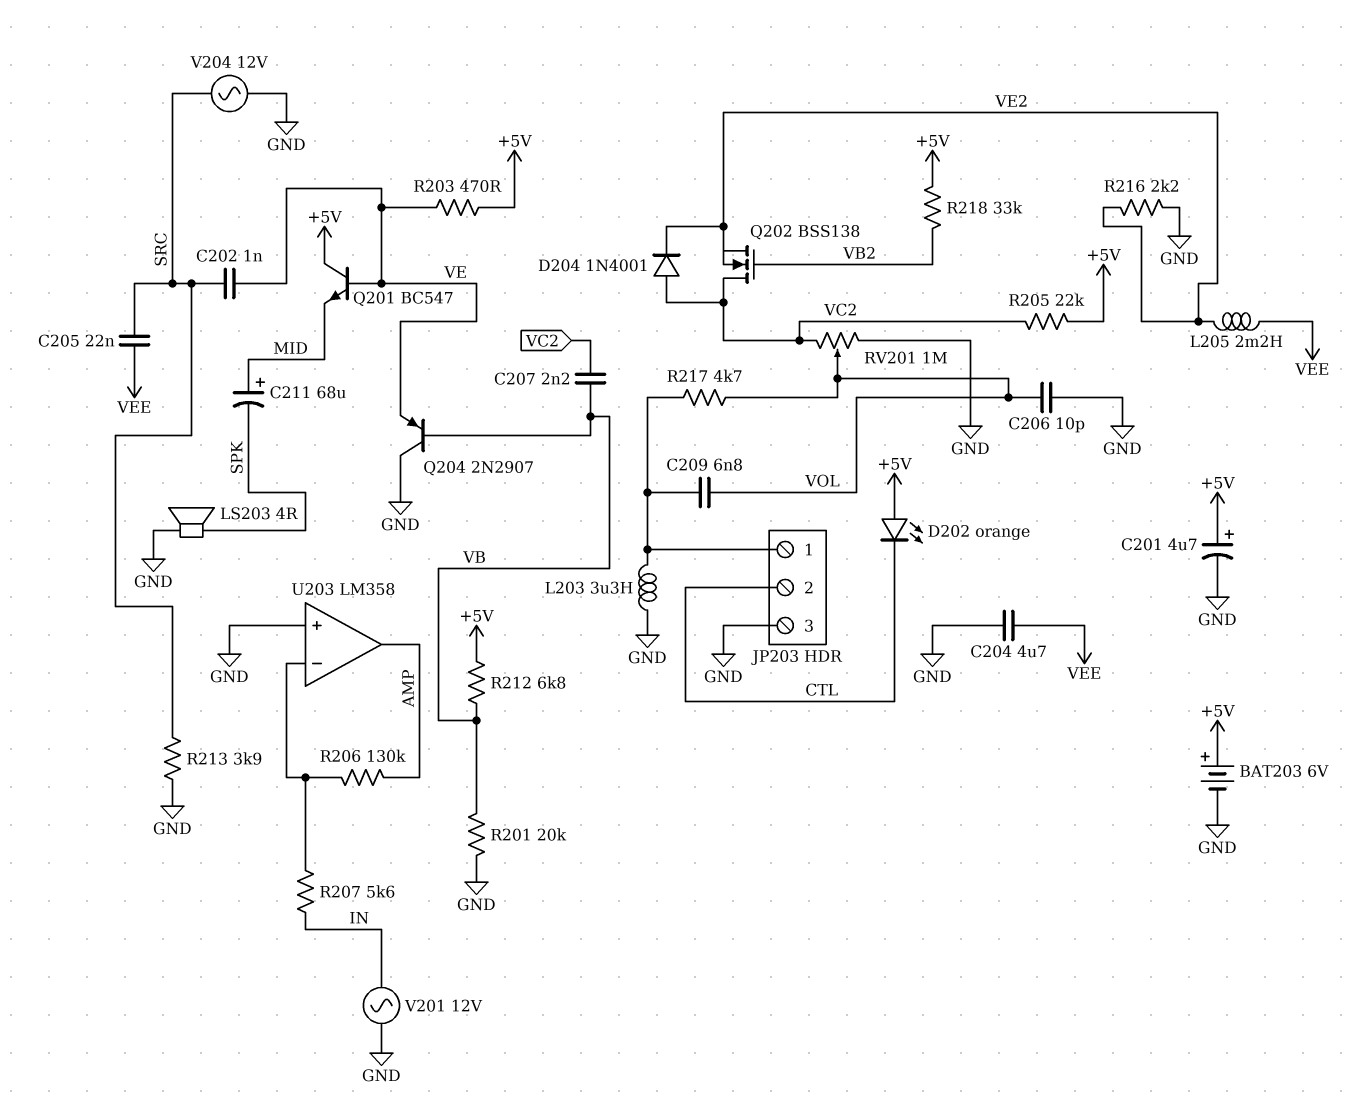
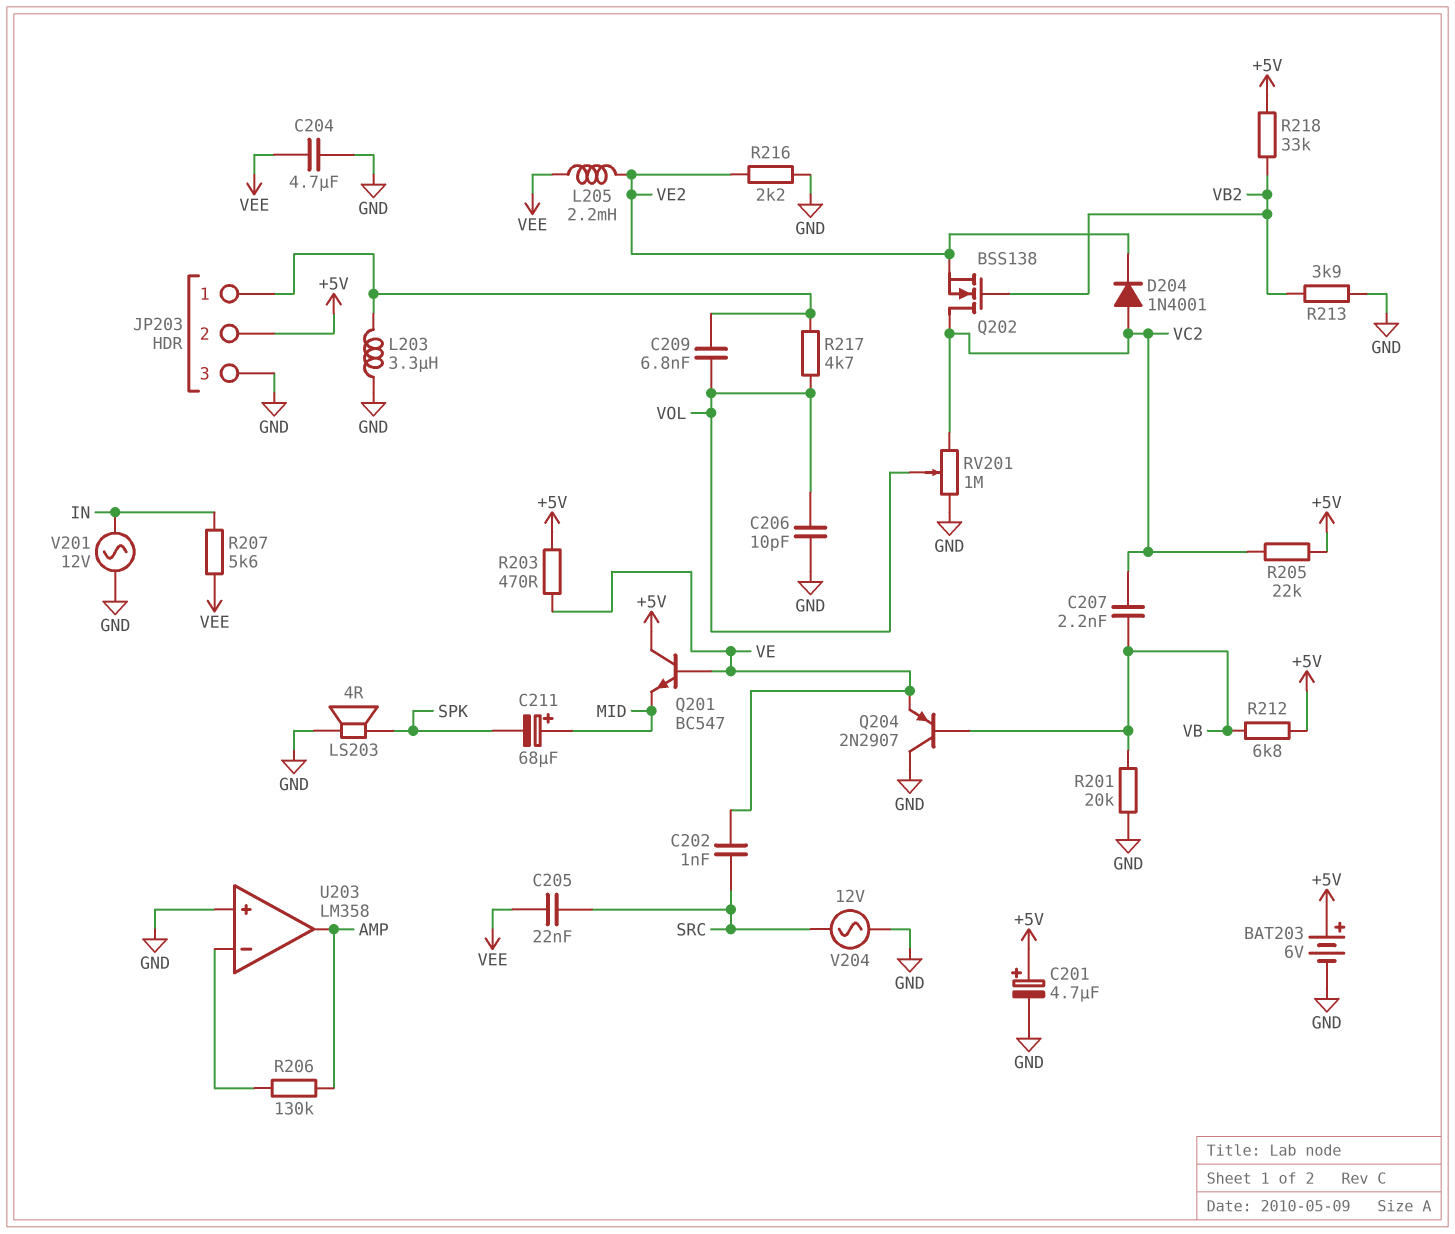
D202: LED orange (A +5V, K CTL) -> none
JP203 pin 2: CTL -> +5V
R207: 5.6k (IN, U203/in-) -> 5.6k (IN, VEE)
R213: 3.9k (GND, SRC) -> 3.9k (GND, VB2)

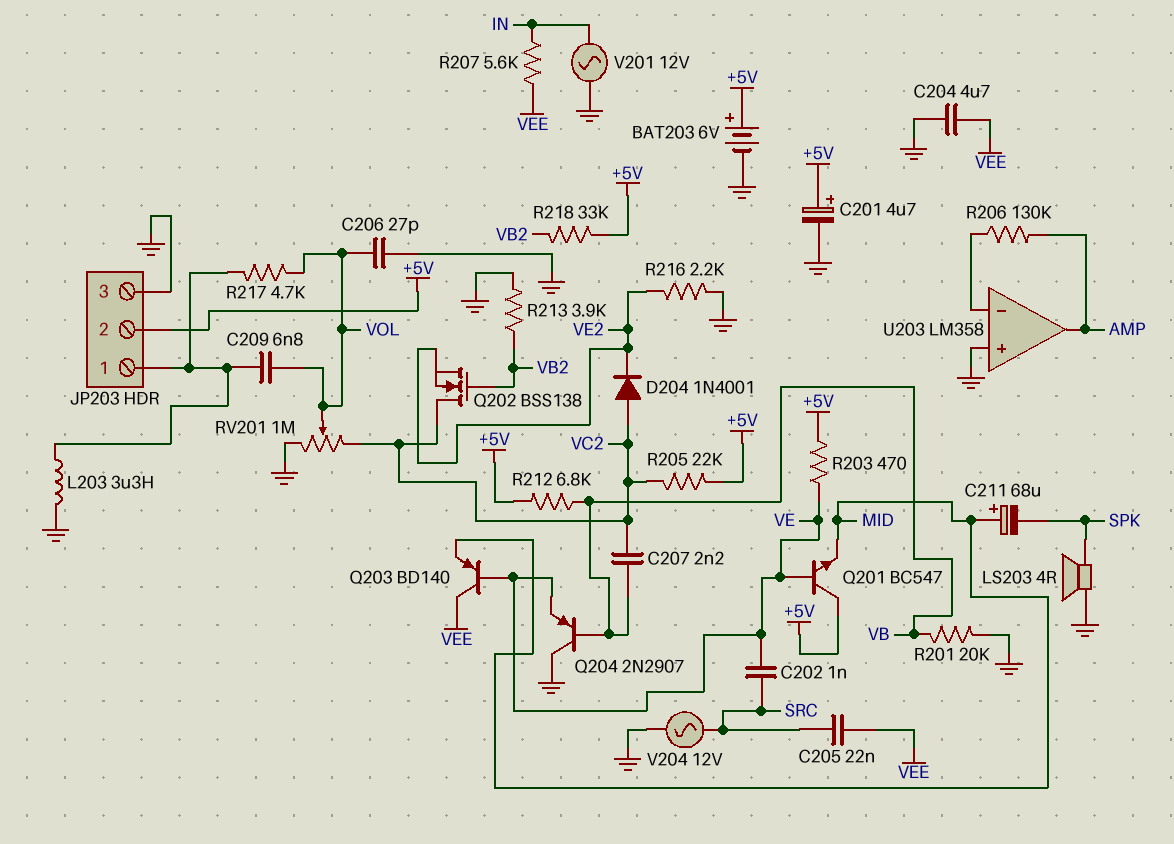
C206: 10pF (GND, VOL) -> 27pF (GND, VOL)
L205: 2.2mH (VE2, VEE) -> none
Q203: none -> PNP BD140 (B VE, C VEE, E MID)

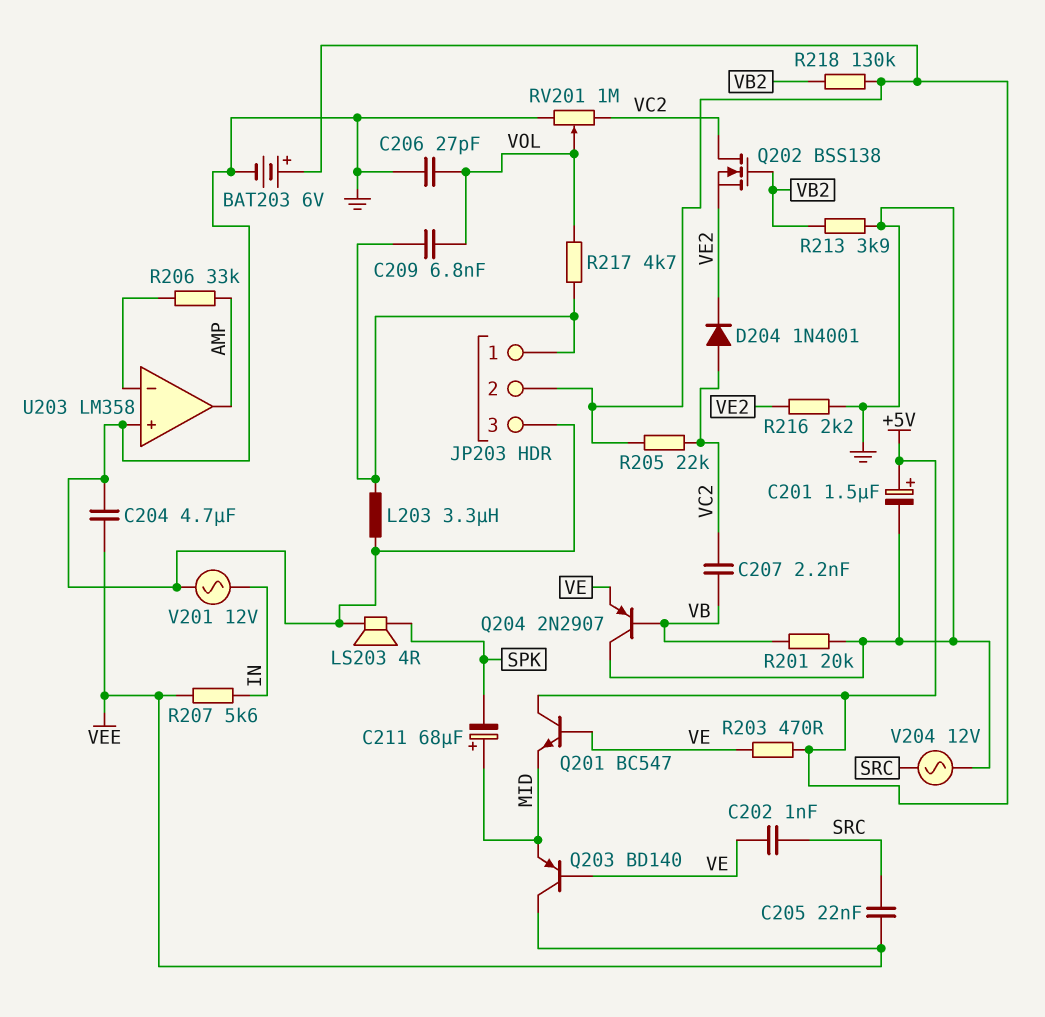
C201: 4.7uF (plus +5V, minus GND) -> 1.5uF (plus +5V, minus GND)
R206: 130k (AMP, U203/in-) -> 33k (AMP, U203/in-)
R212: 6.8k (+5V, VB) -> none
R218: 33k (+5V, VB2) -> 130k (+5V, VB2)

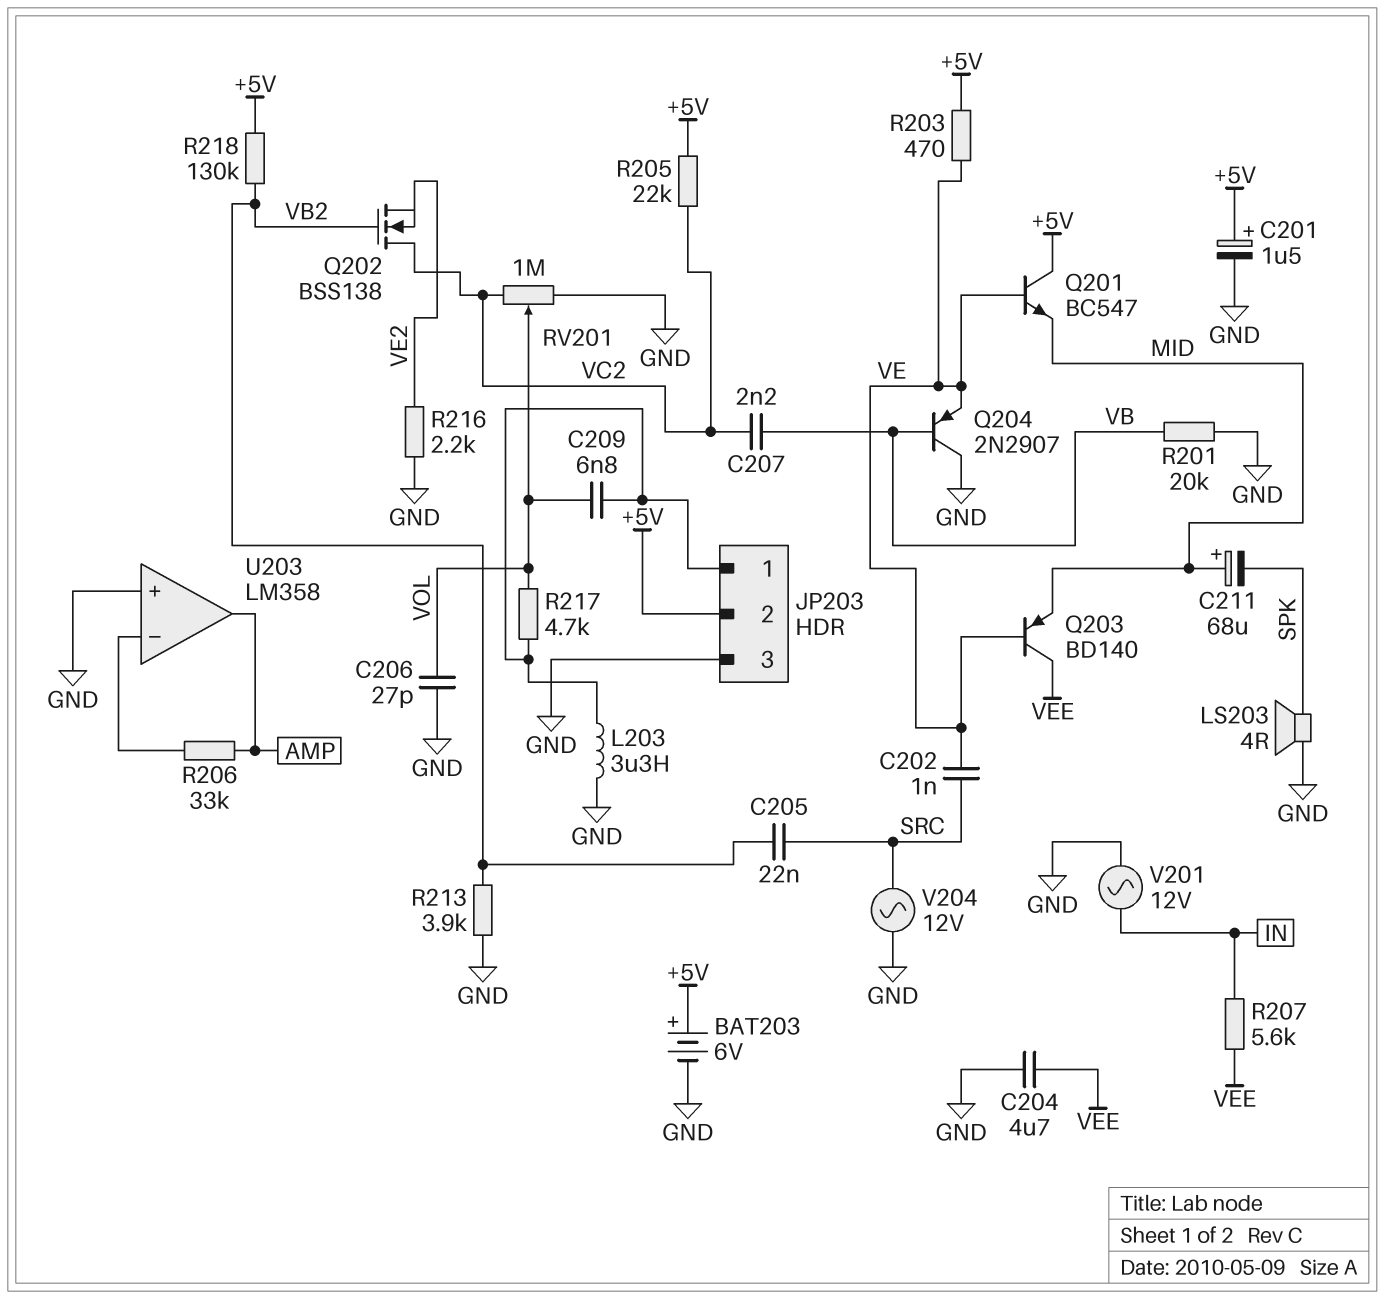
C205: 22nF (SRC, VEE) -> 22nF (SRC, VB2)
D204: diode 1N4001 (A VC2, K VE2) -> none

